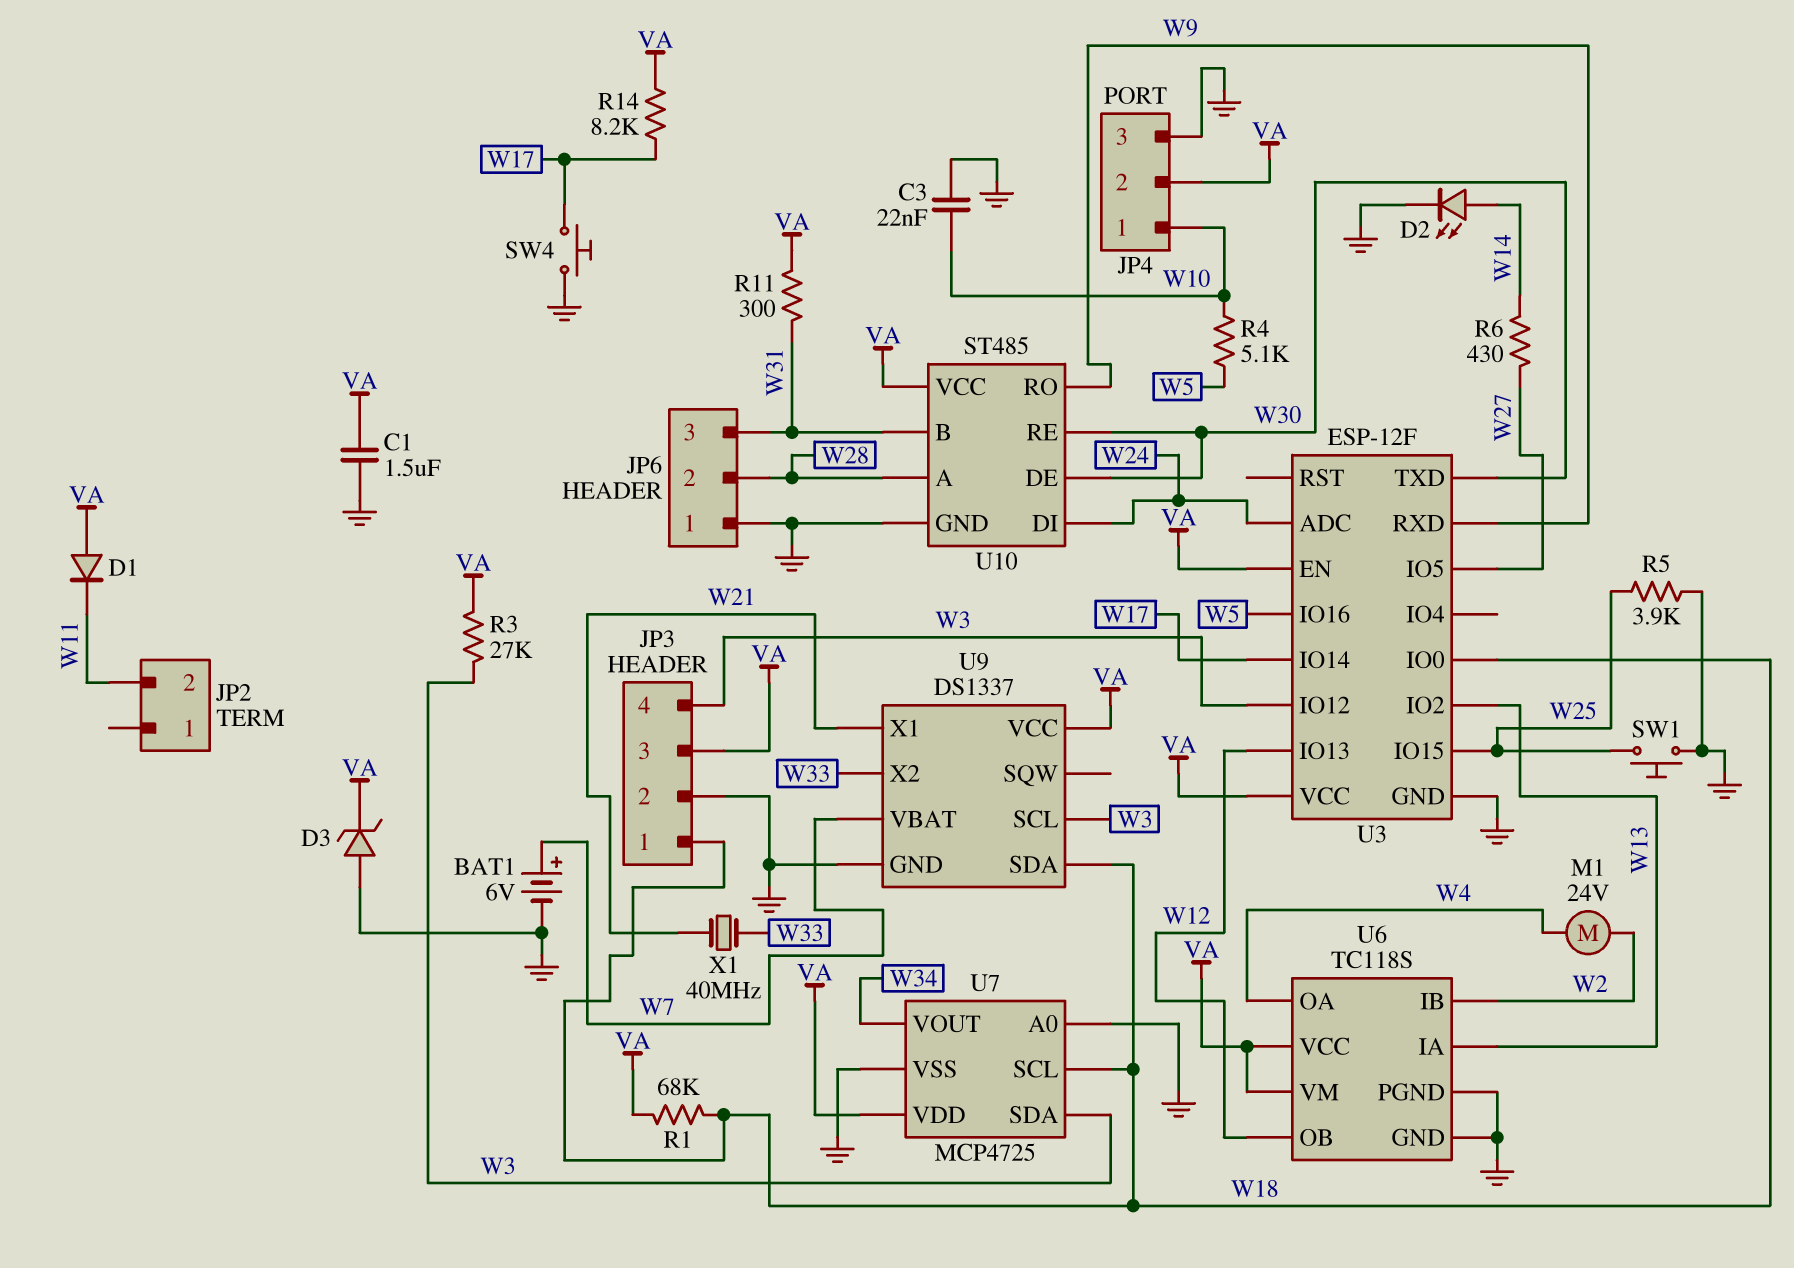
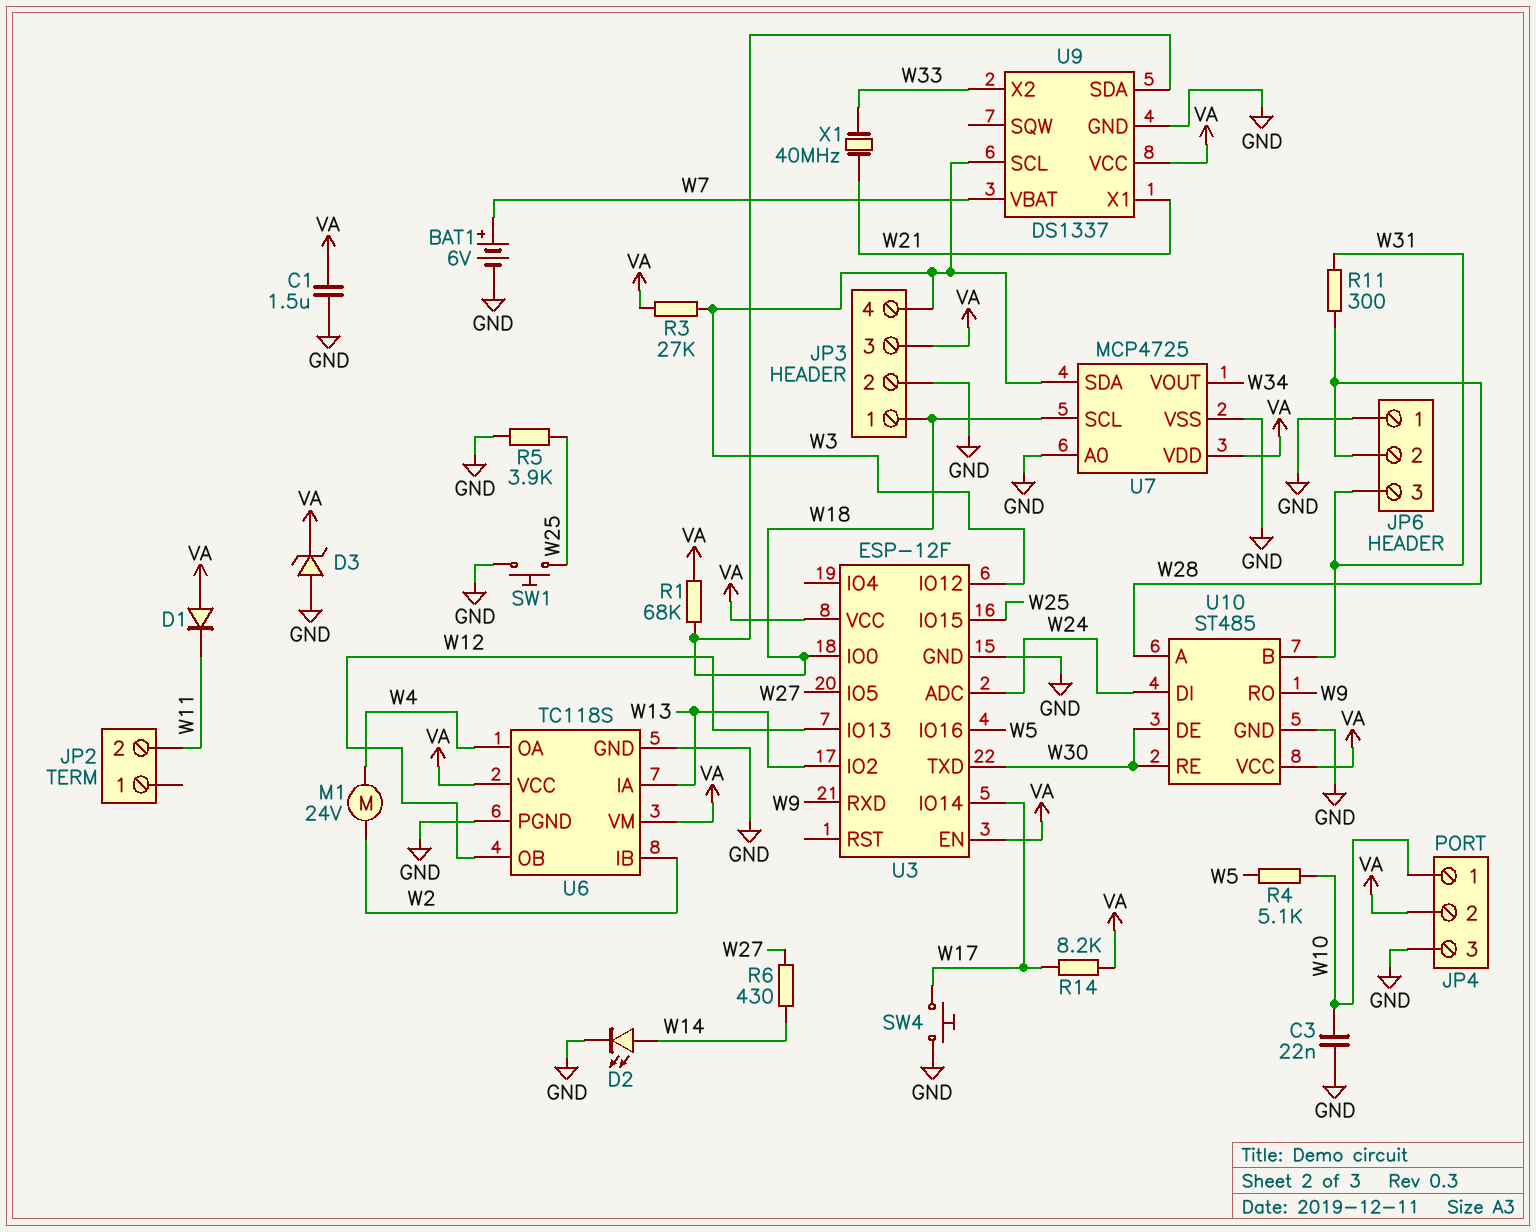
R11: 300 (VA, W31) -> 300 (W28, W31)

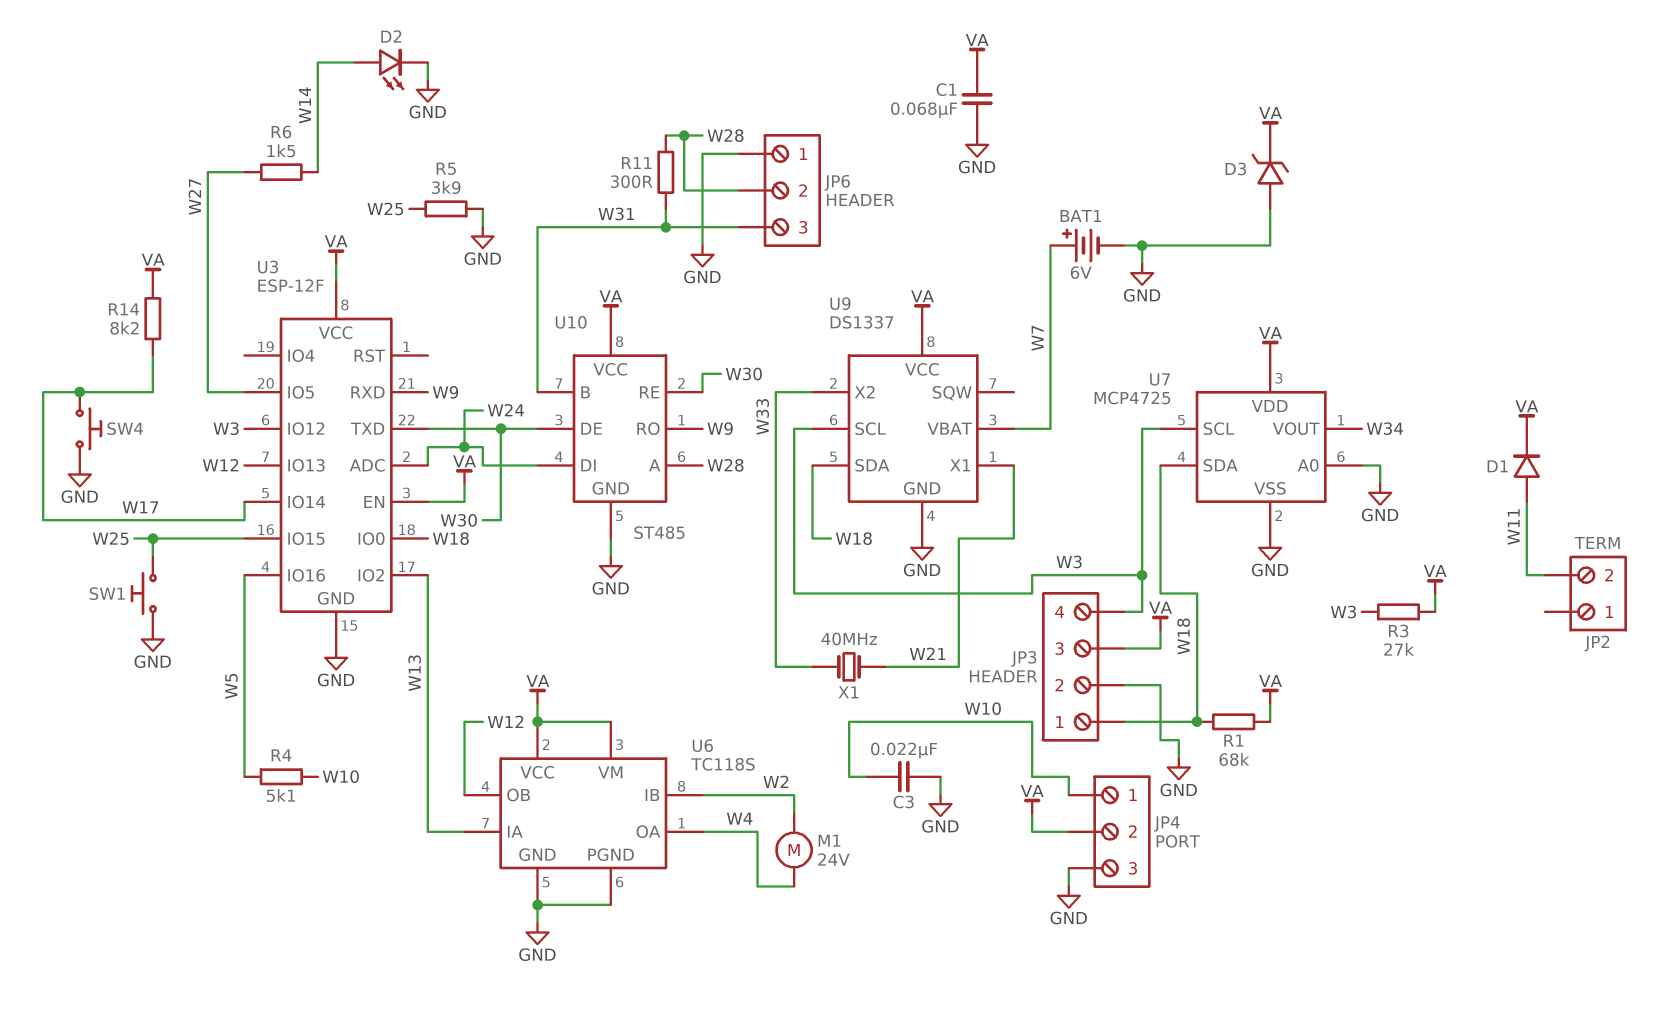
C1: 1.5uF (GND, VA) -> 68nF (GND, VA)
D1: diode (A VA, K W11) -> diode (A W11, K VA)
R6: 430 (W14, W27) -> 1.5k (W14, W27)
U7 pin SCL: W18 -> W3
U7 pin SDA: W3 -> W18

